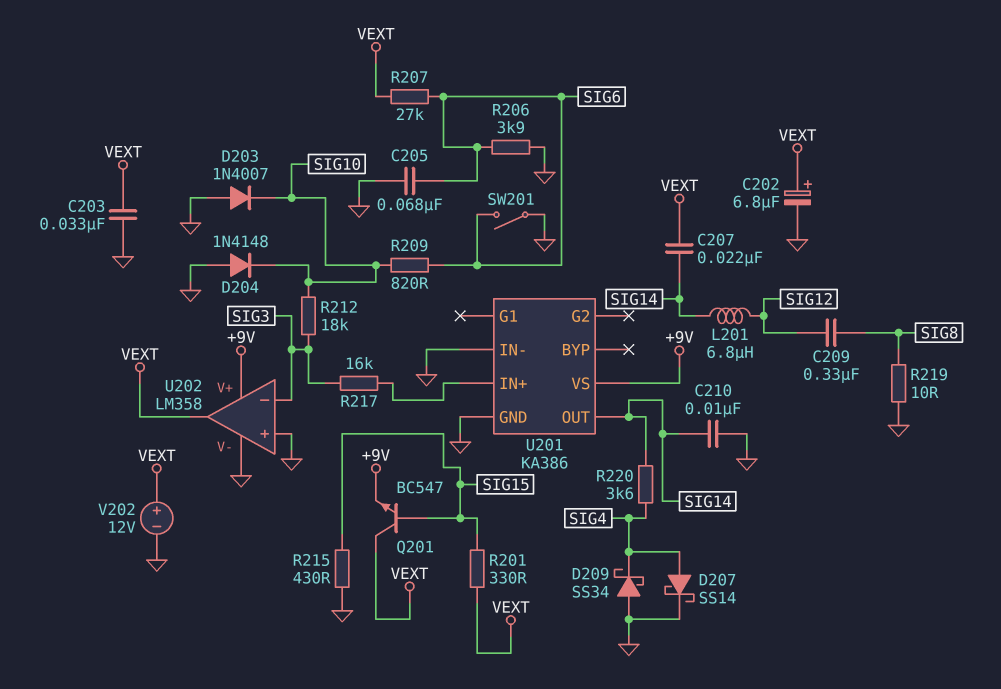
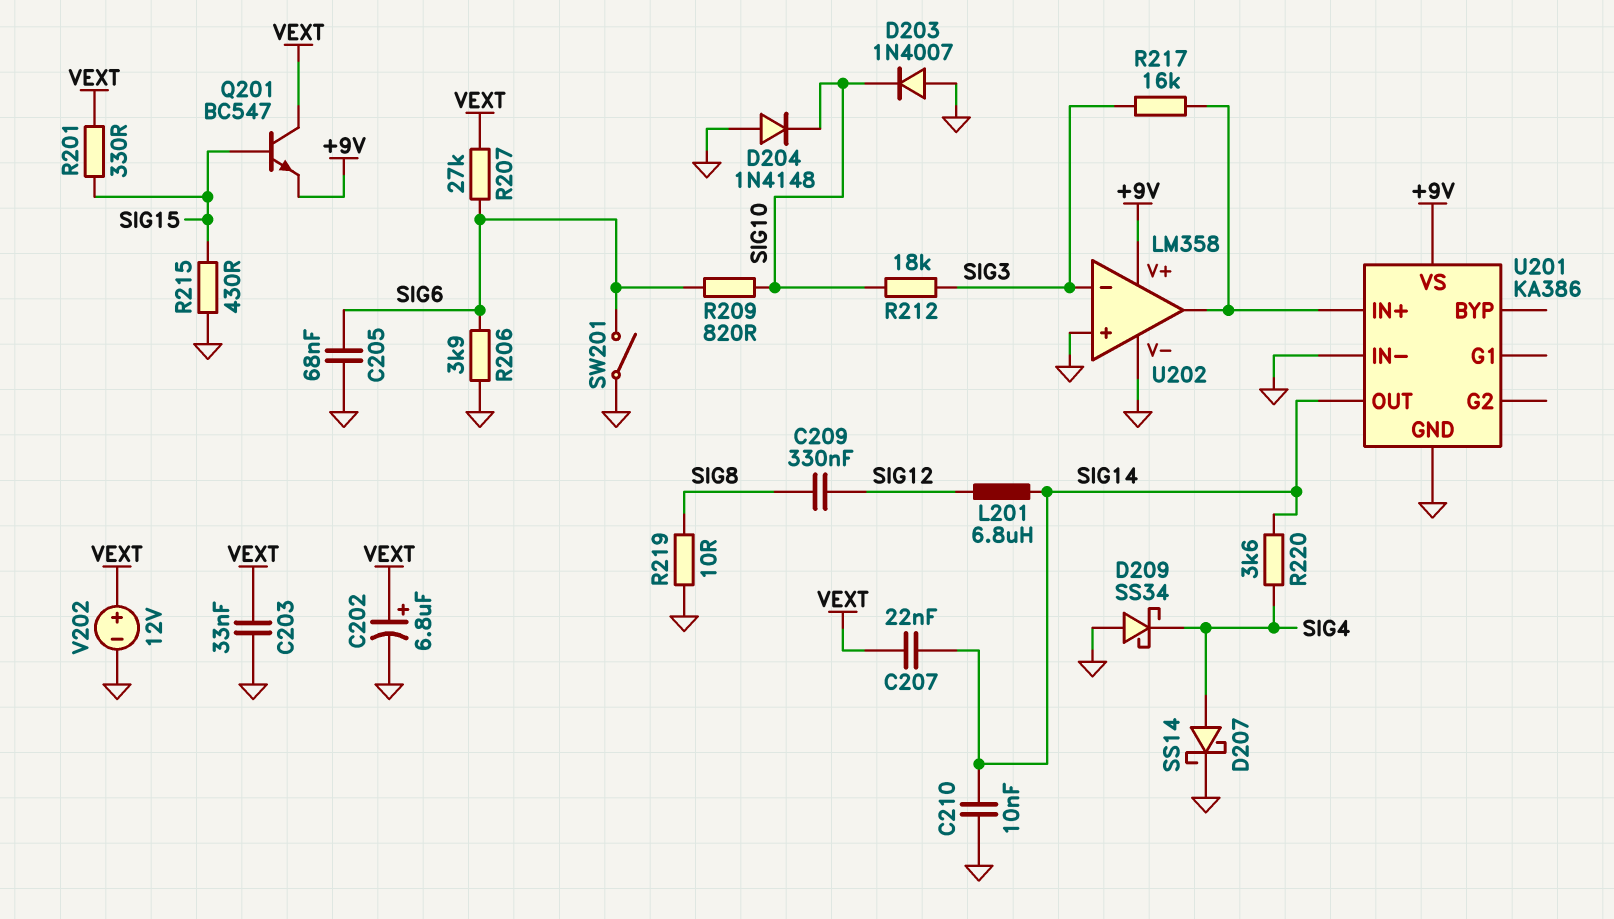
U202 pin out: VEXT -> U201/IN+

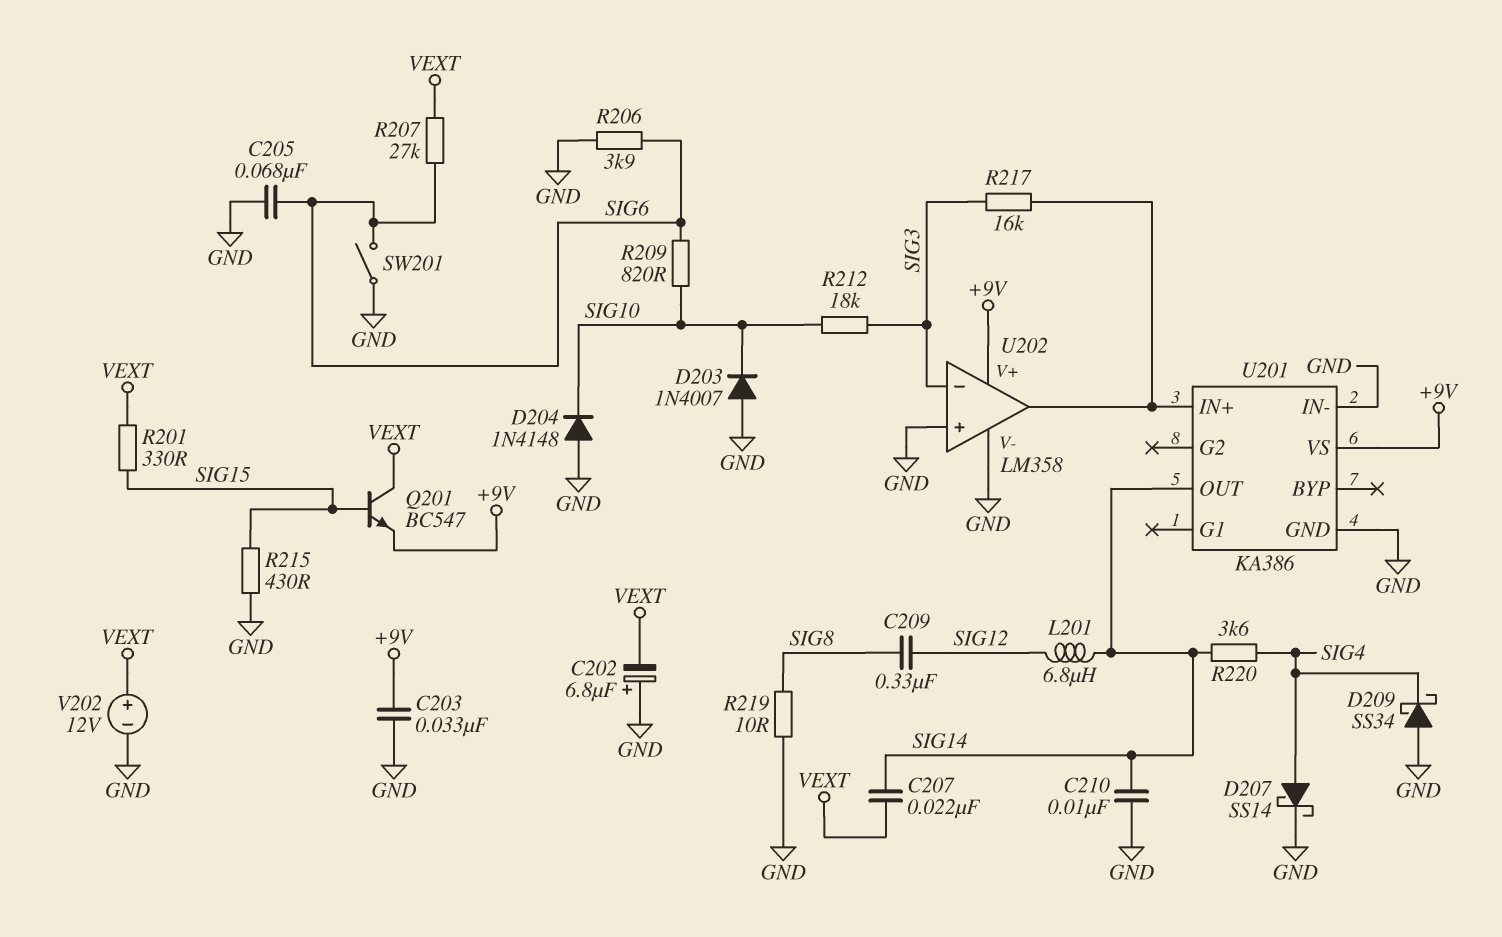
C202: 6.8uF (plus VEXT, minus GND) -> 6.8uF (plus GND, minus VEXT)
C203: 33nF (GND, VEXT) -> 33nF (+9V, GND)

